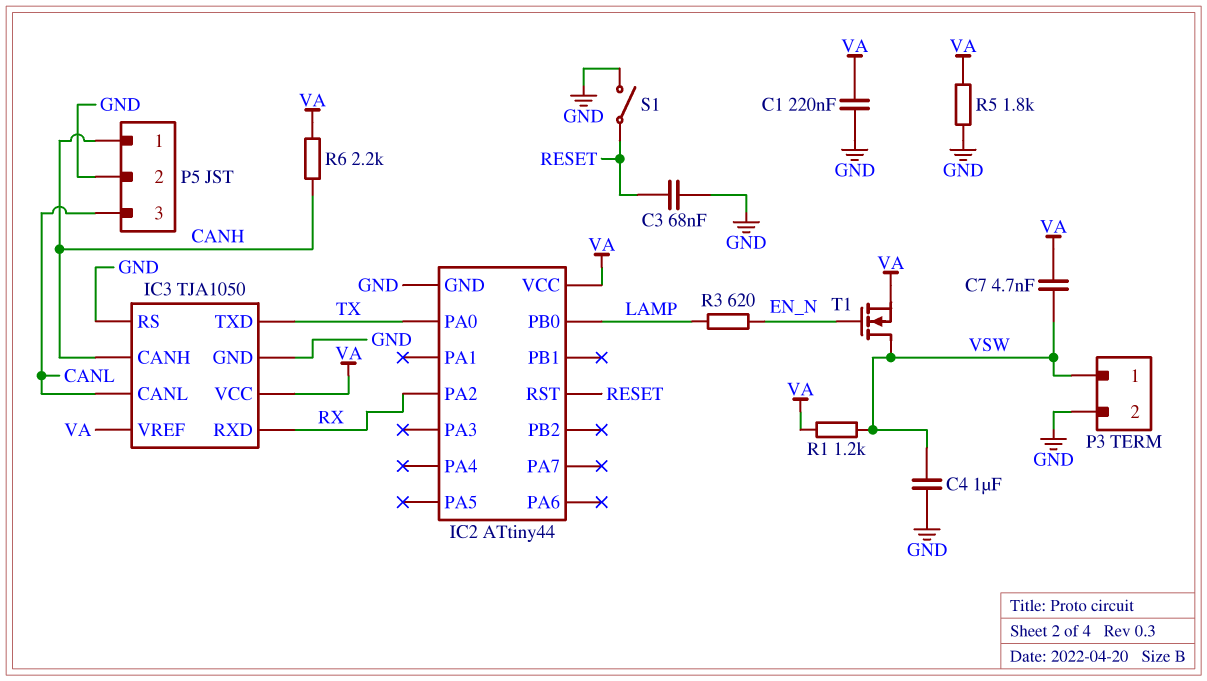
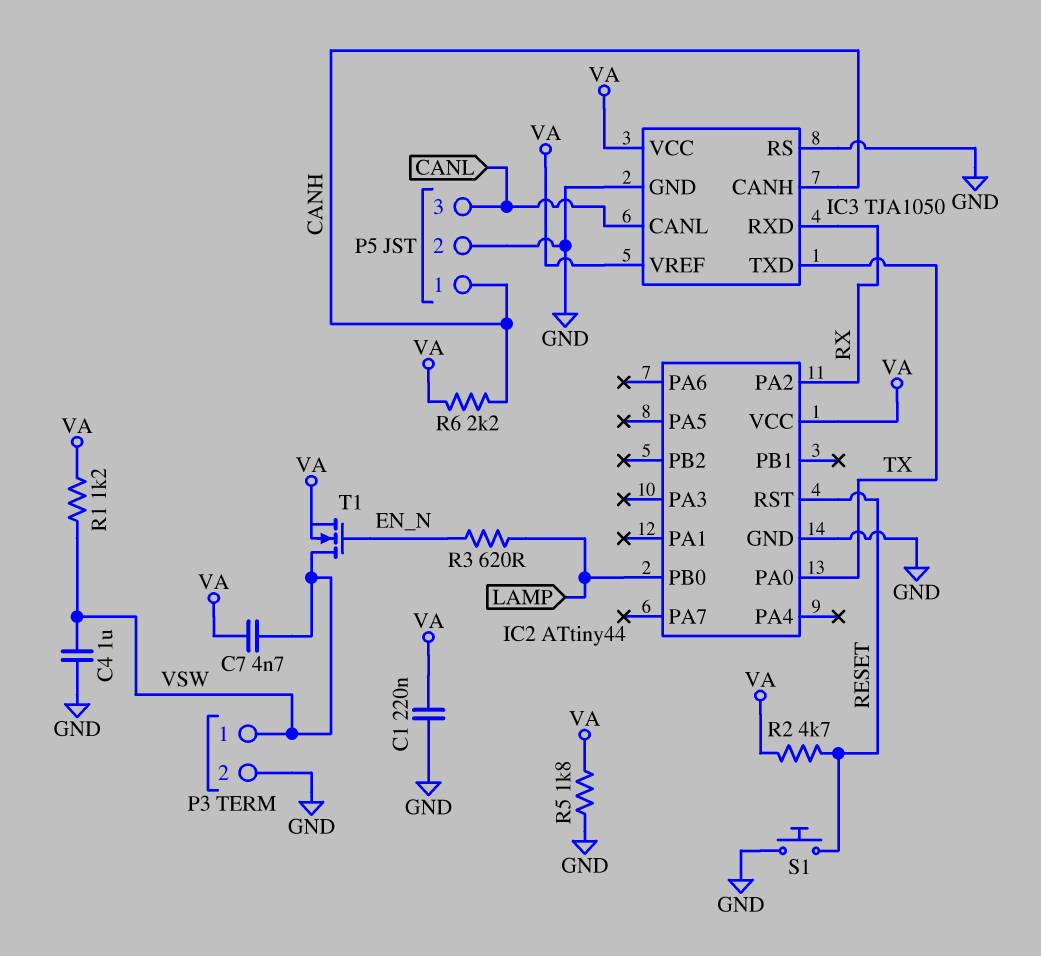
C3: 68nF (GND, RESET) -> none
R2: none -> 4.7k (RESET, VA)
S1: switch (GND, RESET) -> button (GND, RESET)

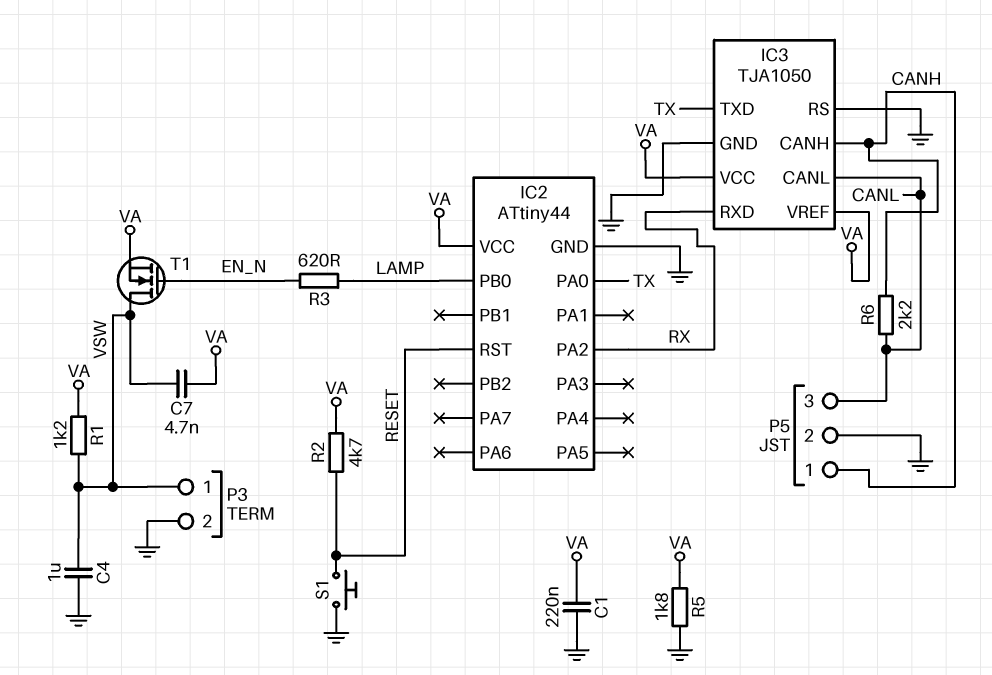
R6: 2.2k (CANH, VA) -> 2.2k (CANH, CANL)

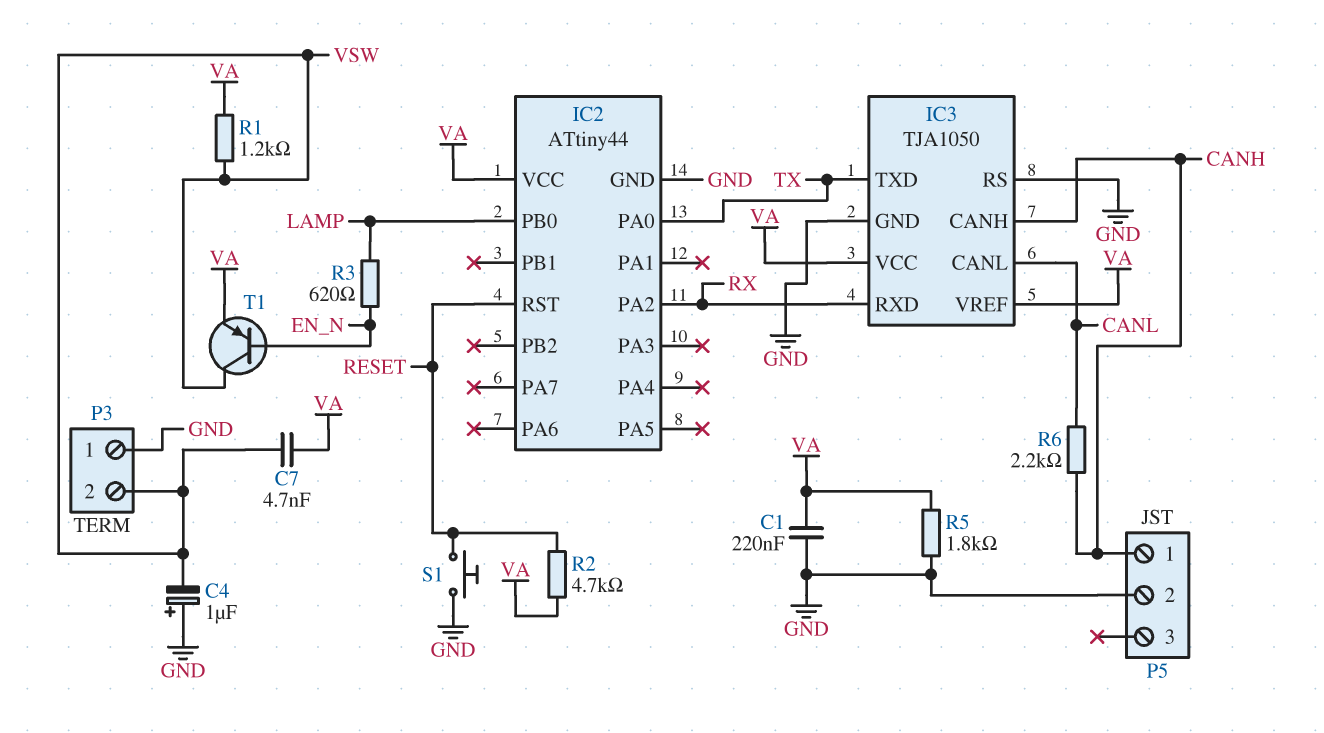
C4: 1uF (GND, VSW) -> 1uF (plus GND, minus VSW)
P3 pin 1: VSW -> GND
P3 pin 2: GND -> VSW
P5 pin 3: CANL -> none
T1: NMOS (G EN_N, D VSW, S VA) -> PNP (B EN_N, C VSW, E VA)

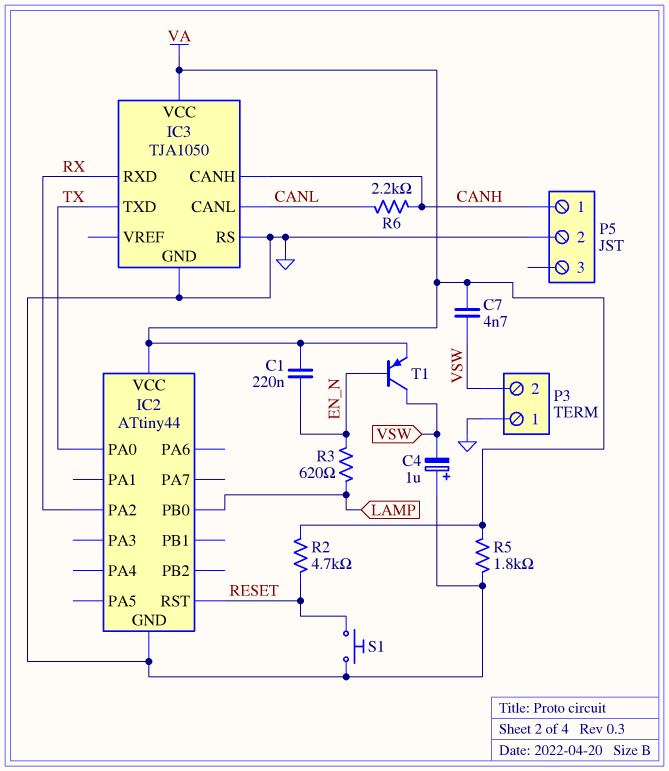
C1: 220nF (GND, VA) -> 220nF (EN_N, VA)
IC3 pin VREF: VA -> none
R1: 1.2k (VA, VSW) -> none

